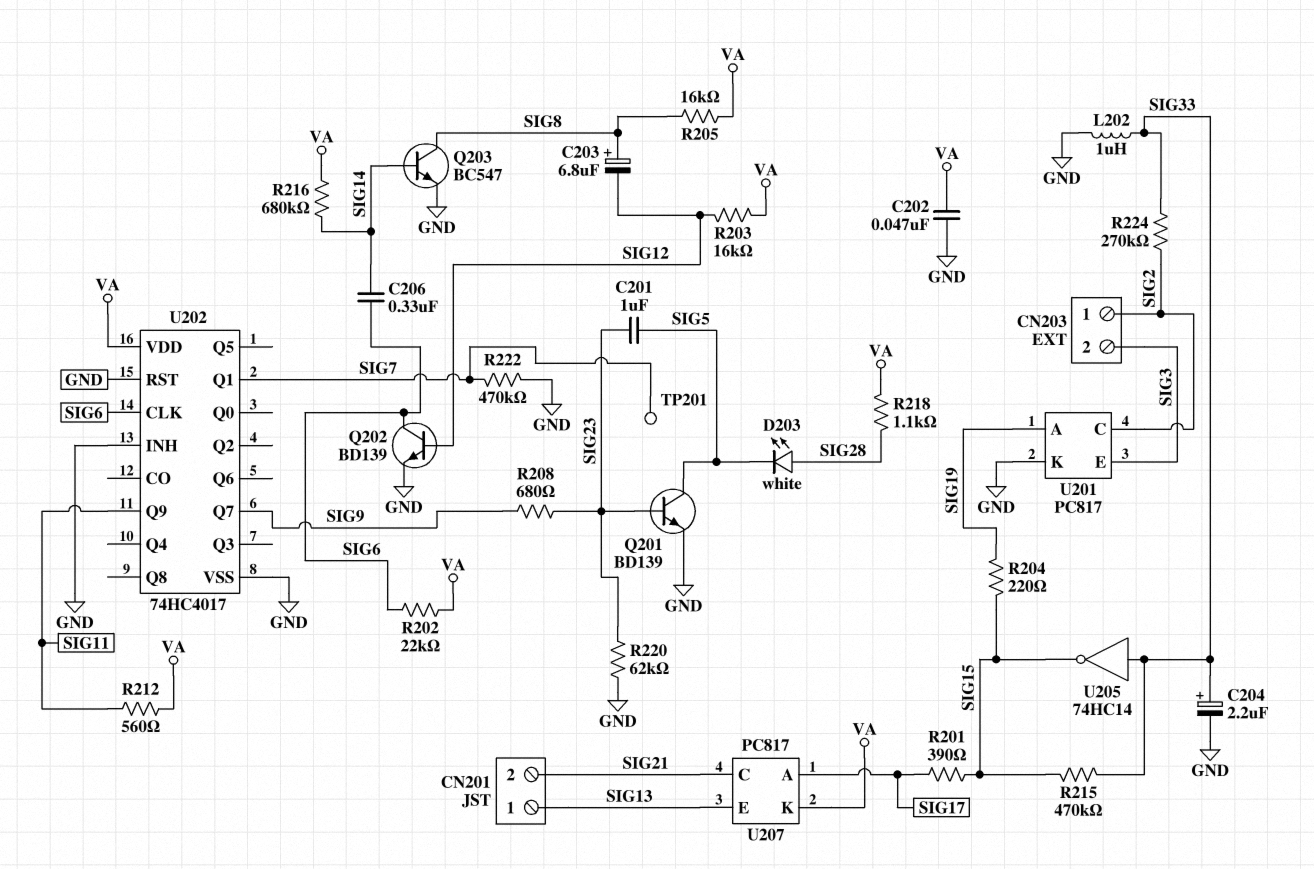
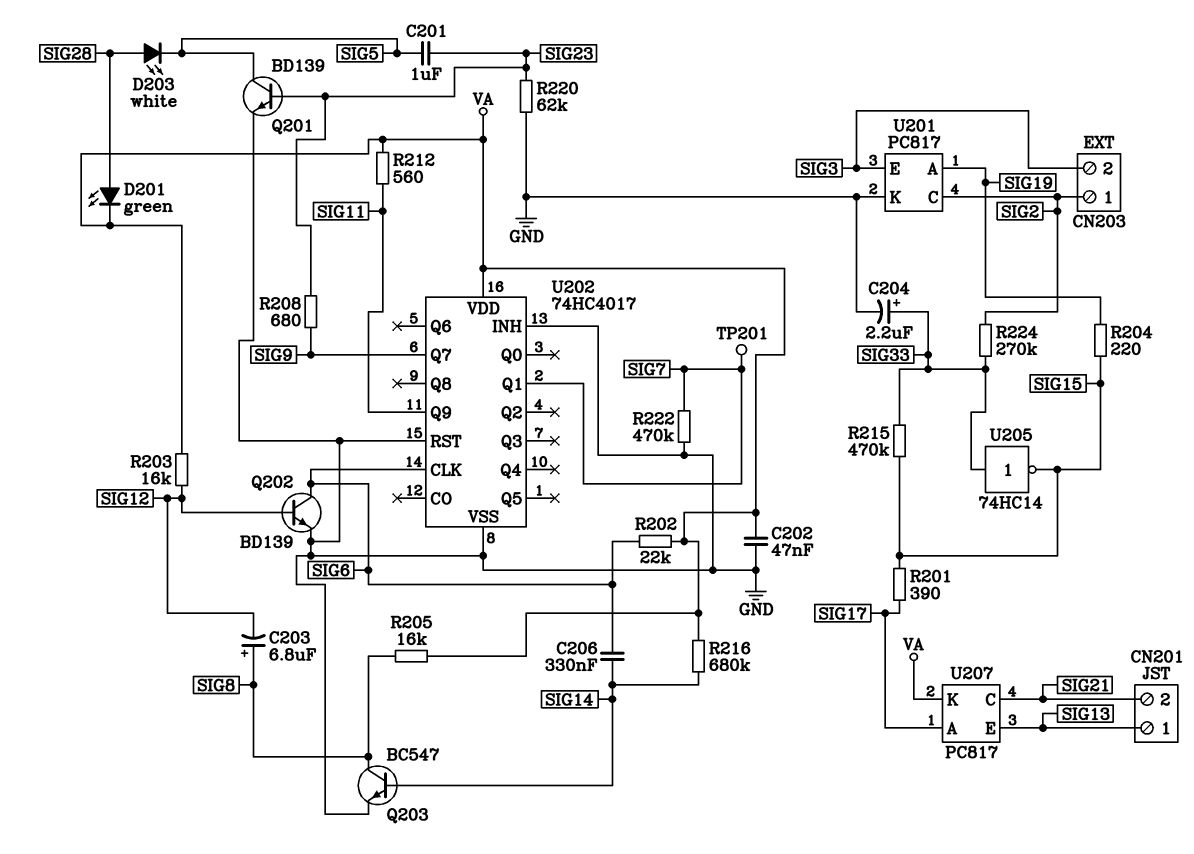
D201: none -> LED green (A SIG28, K VA)
L202: 1uH (GND, SIG33) -> none
R218: 1.1k (SIG28, VA) -> none

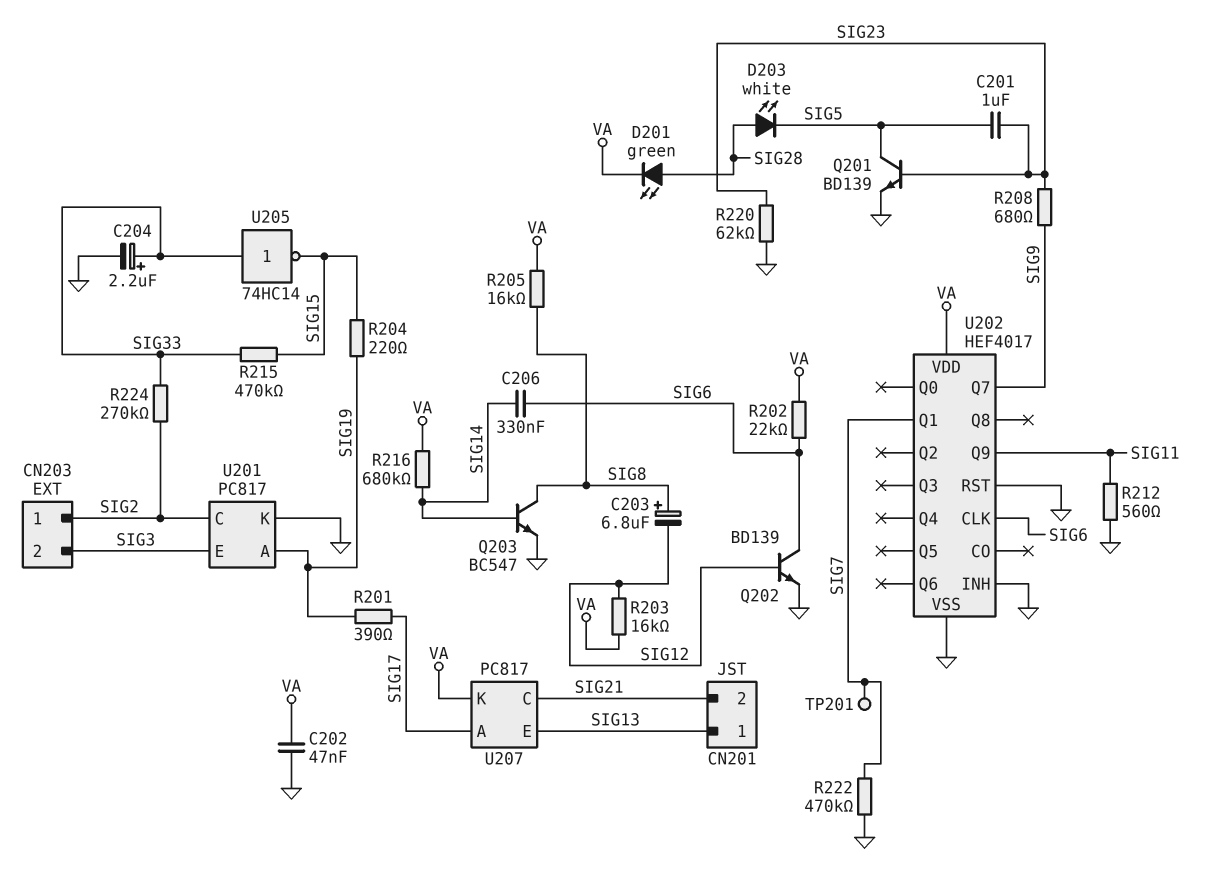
R201: 390 (SIG15, SIG17) -> 390 (SIG17, SIG19)
R212: 560 (SIG11, VA) -> 560 (GND, SIG11)
U202: 74HC4017 -> HEF4017

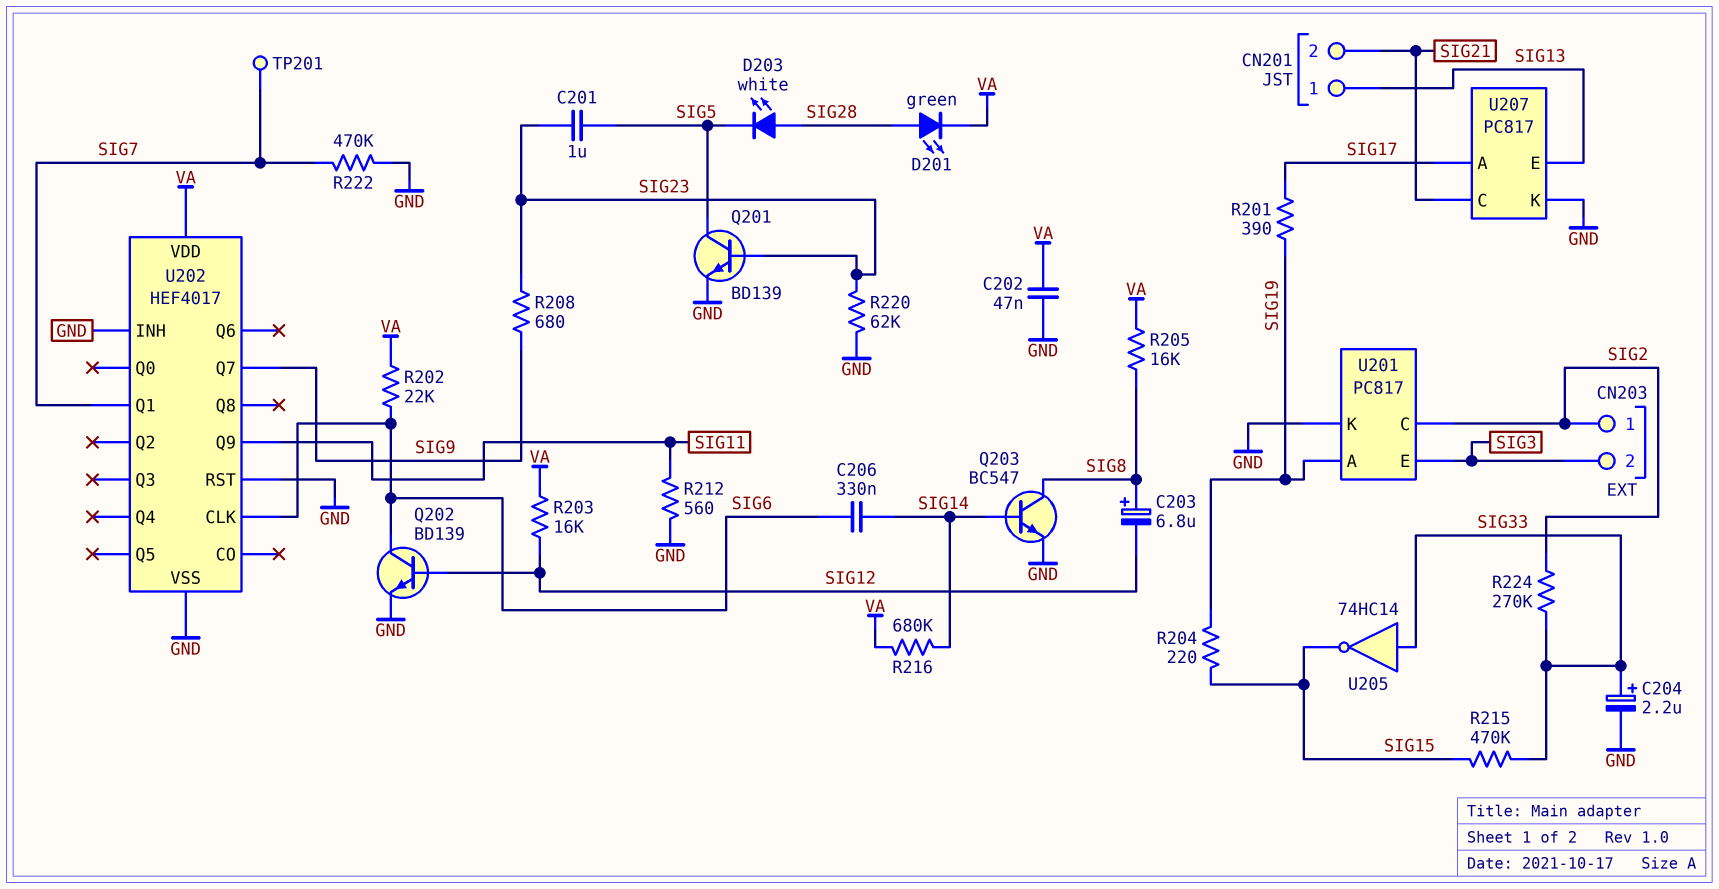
U207 pin K: VA -> GND

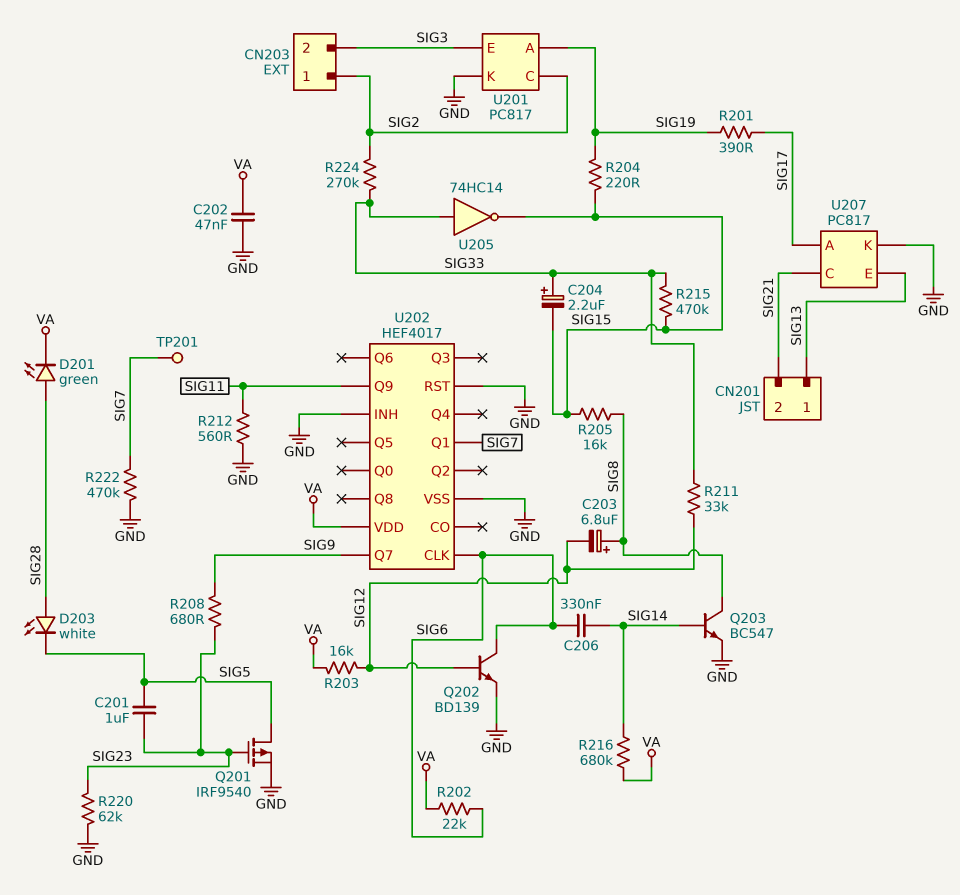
C204: 2.2uF (plus SIG33, minus GND) -> 2.2uF (plus SIG33, minus SIG15)
Q201: NPN BD139 (B SIG23, C SIG5, E GND) -> PMOS IRF9540 (G SIG23, D SIG5, S GND)
R205: 16k (SIG8, VA) -> 16k (SIG8, SIG15)
R211: none -> 33k (SIG12, SIG33)

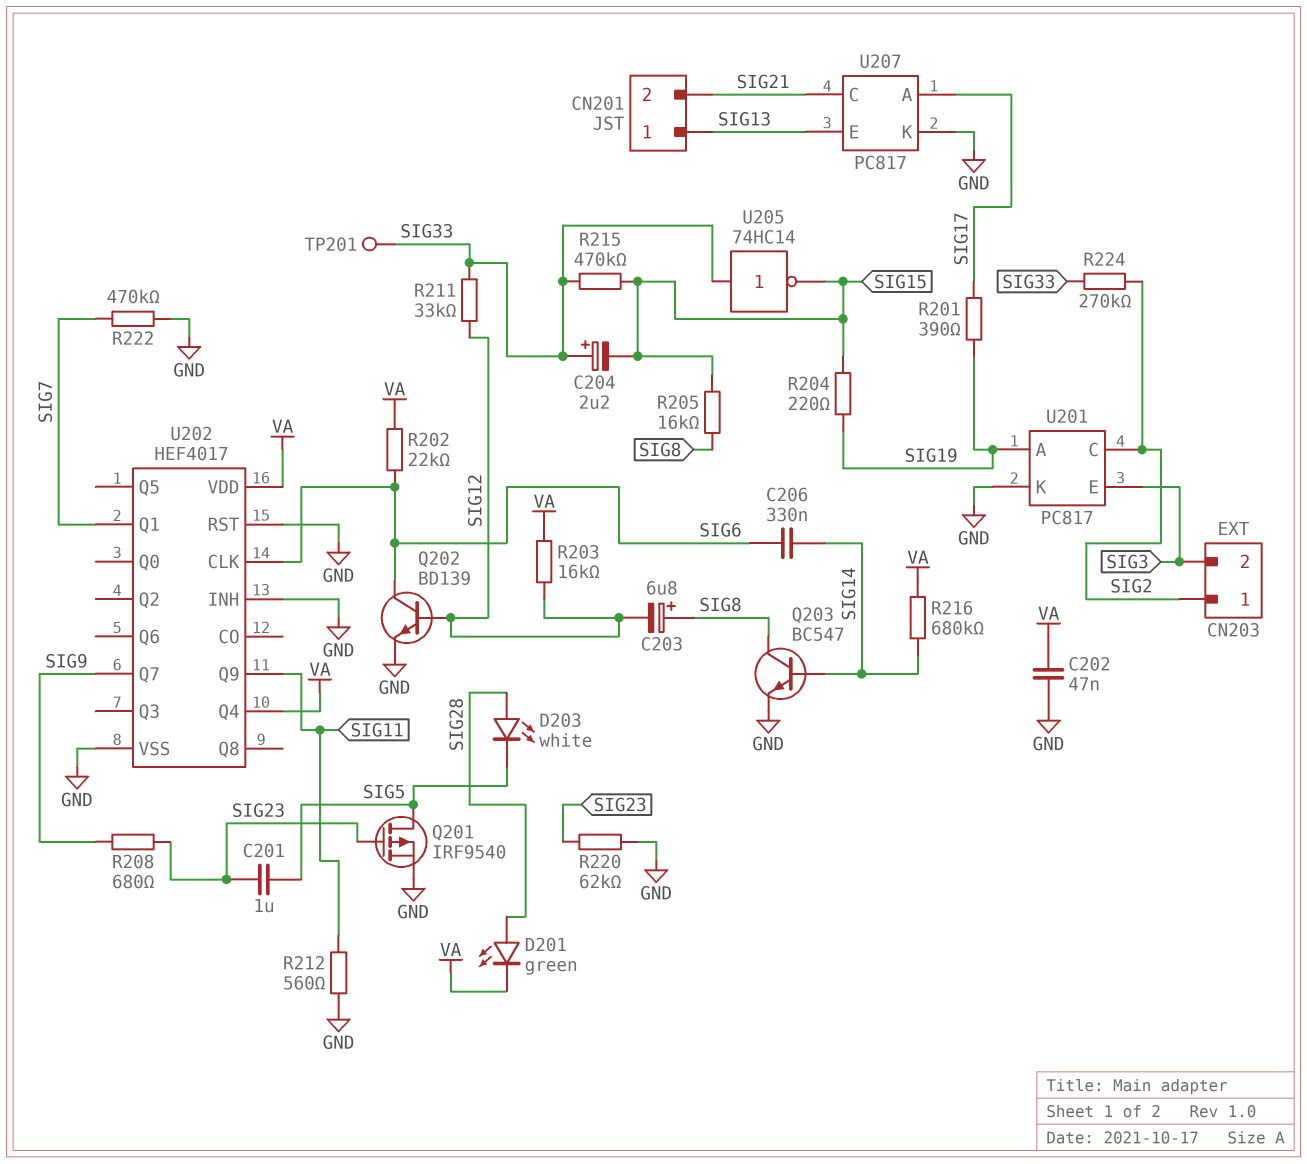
TP201: test point (SIG7) -> test point (SIG33)
U202 pin Q4: none -> VA

